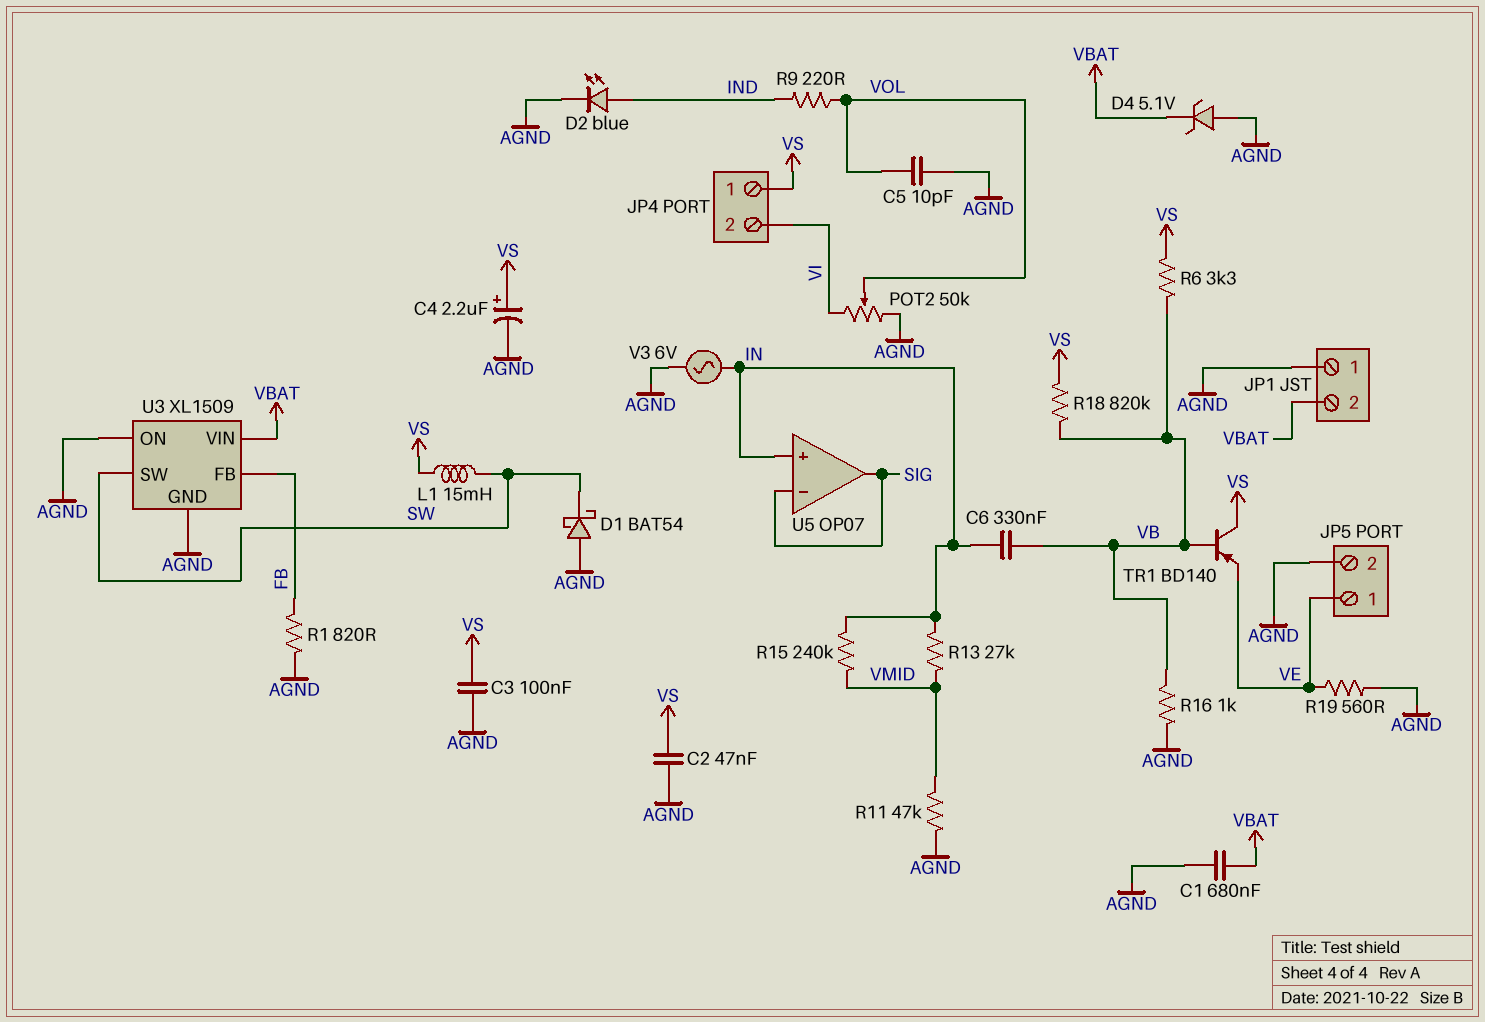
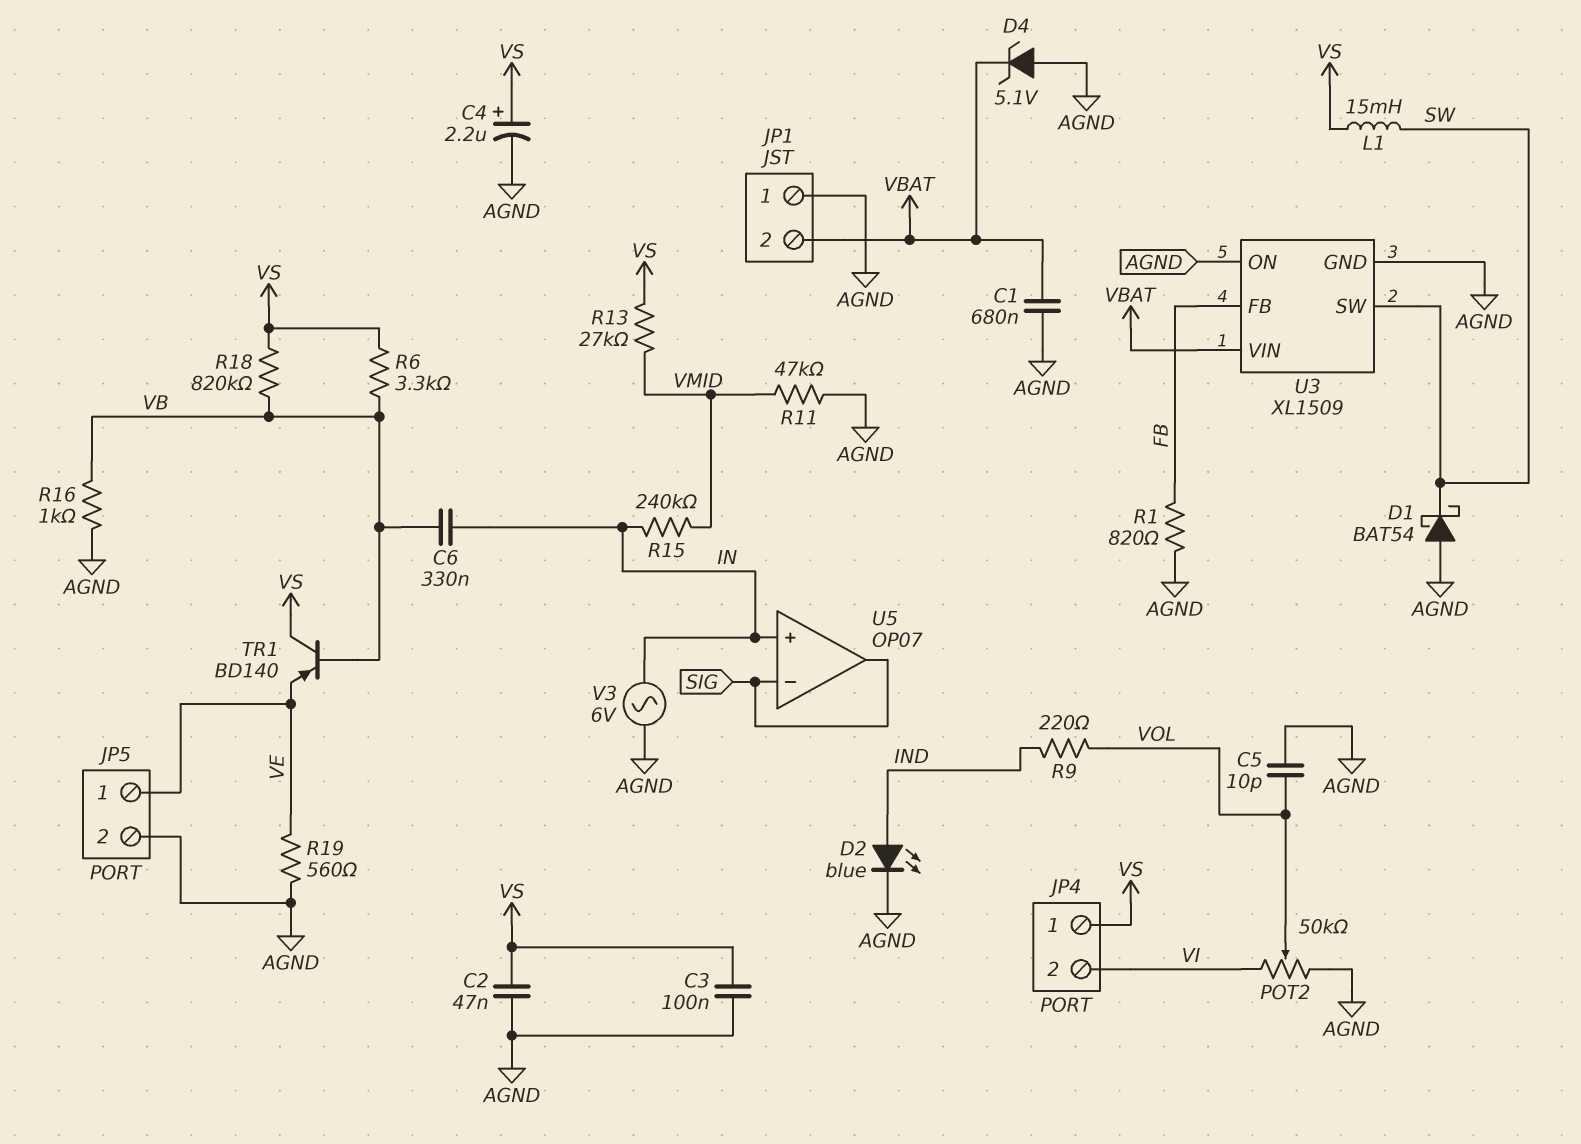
R13: 27k (IN, VMID) -> 27k (VMID, VS)

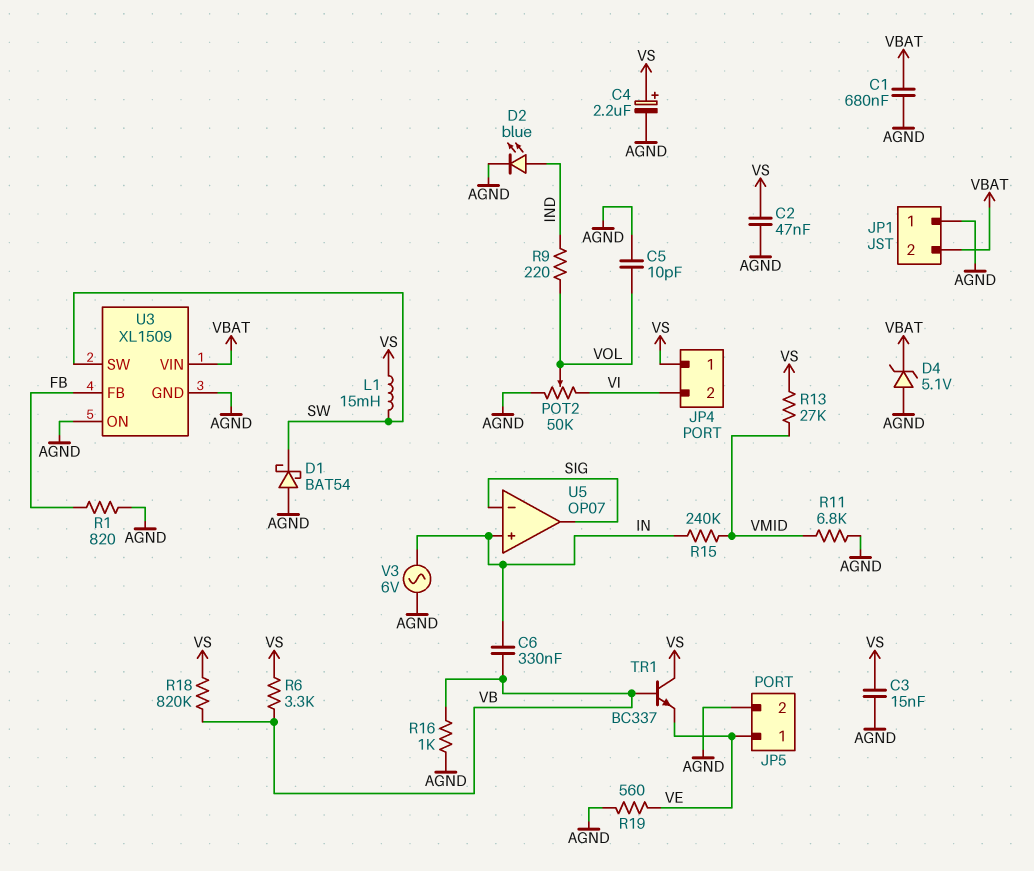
C3: 100nF (AGND, VS) -> 15nF (AGND, VS)
R11: 47k (AGND, VMID) -> 6.8k (AGND, VMID)
TR1: PNP BD140 (B VB, C VS, E VE) -> NPN BC337 (B VB, C VS, E VE)

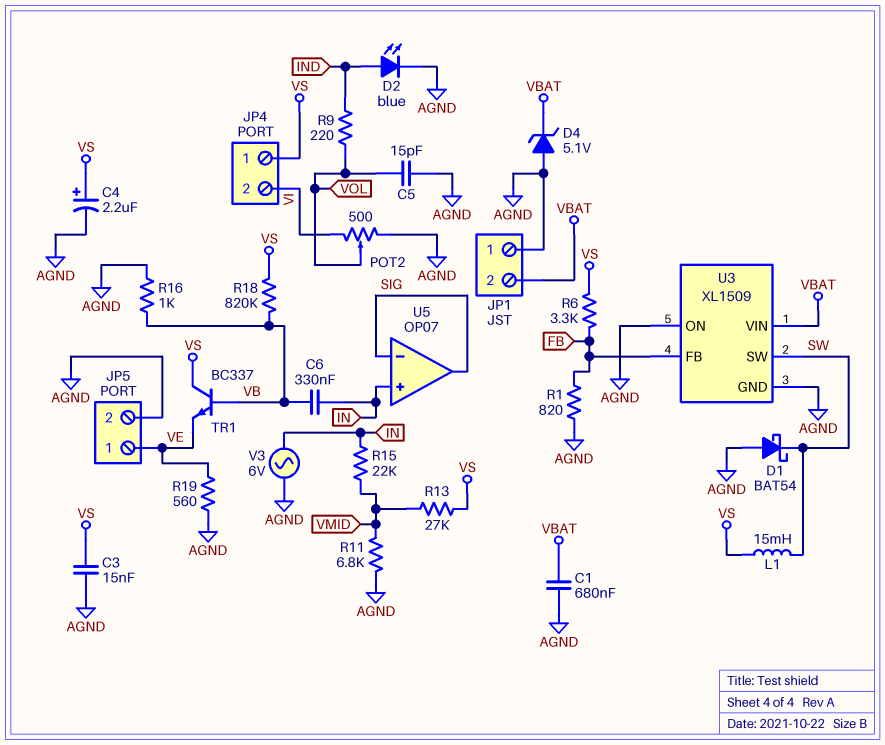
C2: 47nF (AGND, VS) -> none
C5: 10pF (AGND, VOL) -> 15pF (AGND, VOL)
POT2: 50k (AGND, VI, wiper VOL) -> 500 (AGND, VI, wiper VOL)
R6: 3.3k (VB, VS) -> 3.3k (FB, VS)
R15: 240k (IN, VMID) -> 22k (IN, VMID)

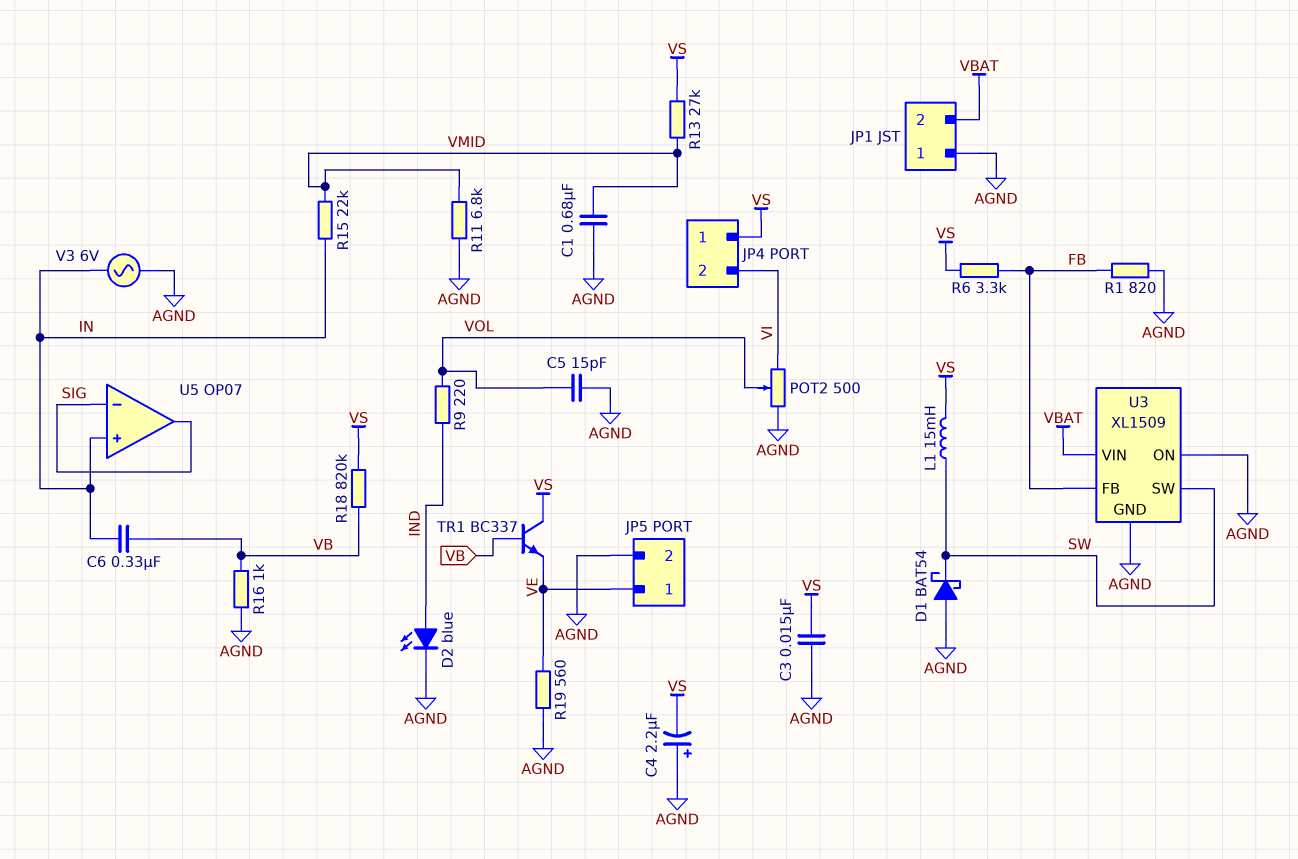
C1: 680nF (AGND, VBAT) -> 680nF (AGND, VMID)
C4: 2.2uF (plus VS, minus AGND) -> 2.2uF (plus AGND, minus VS)
D4: zener 5.1V (A AGND, K VBAT) -> none

